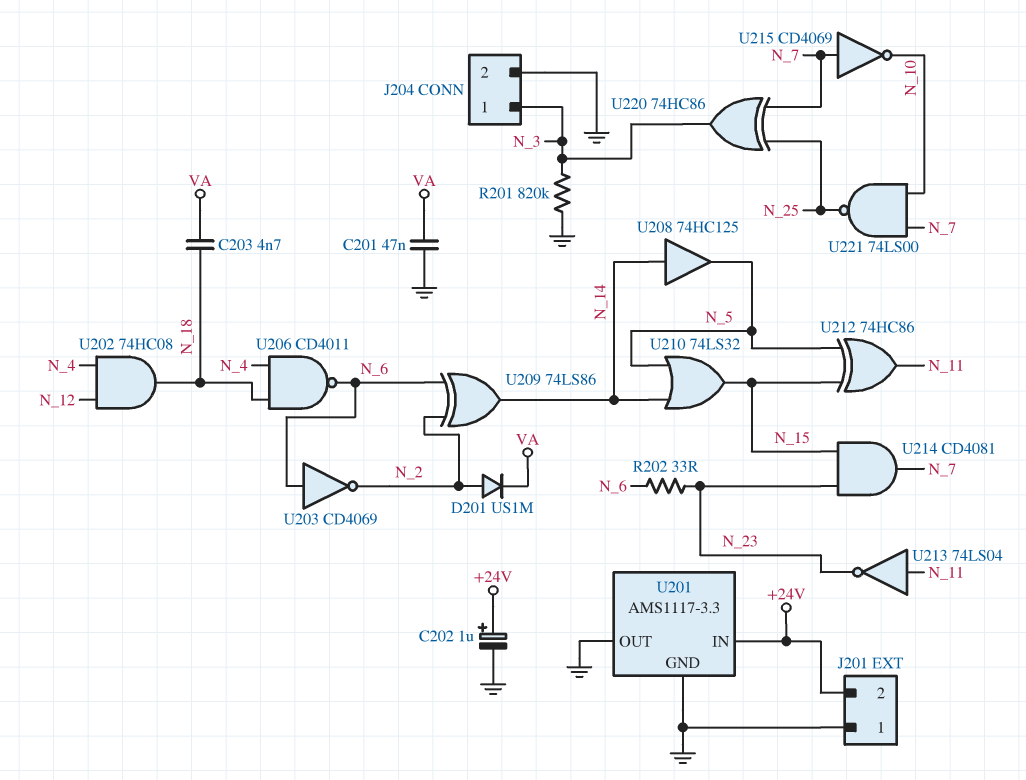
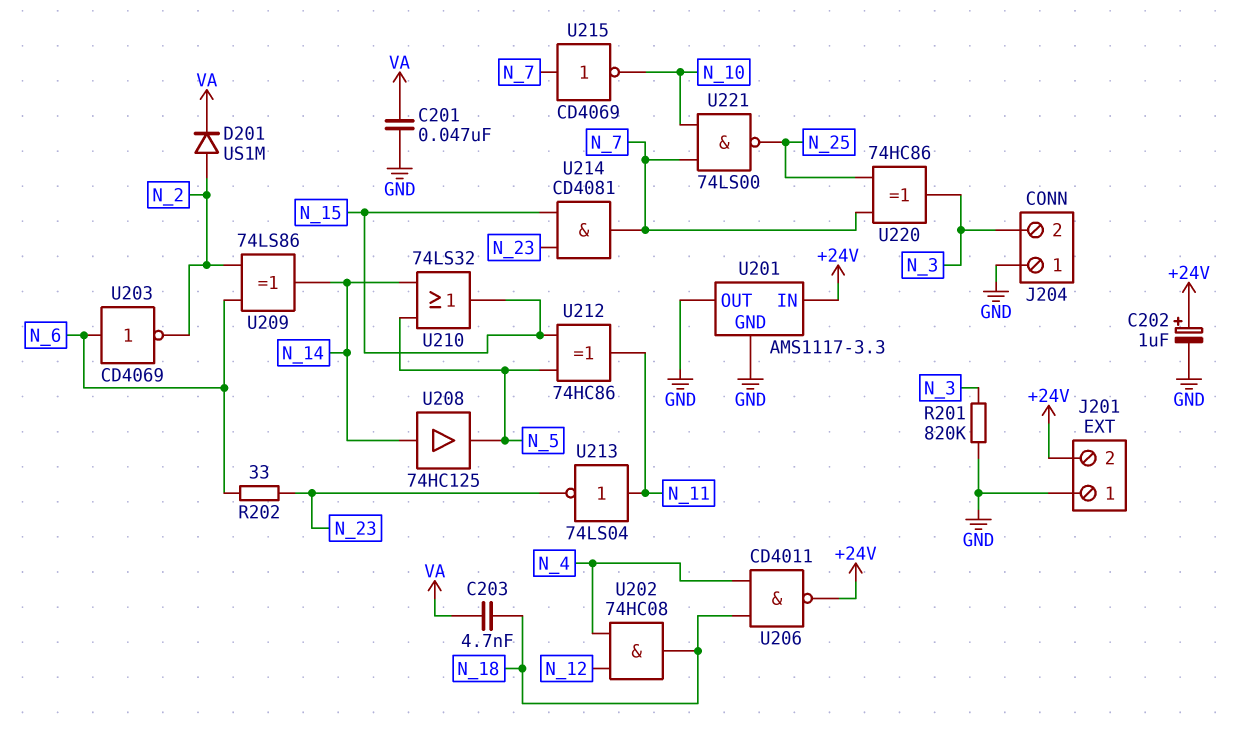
J204 pin 1: N_3 -> GND
J204 pin 2: GND -> N_3
U206: NAND CD4011 (in N_4, in N_18, out N_6) -> NAND CD4011 (in N_4, in N_18, out +24V)

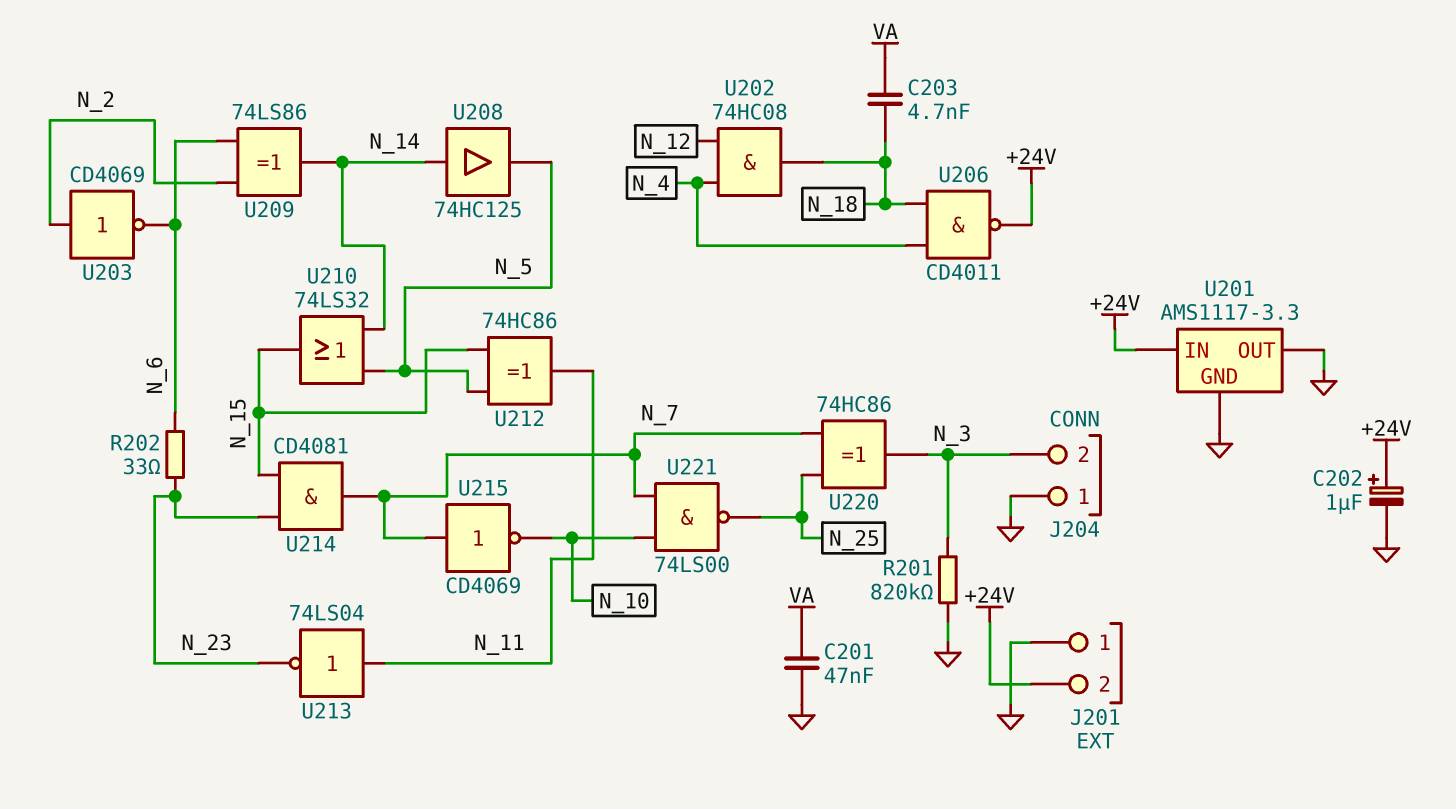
D201: diode US1M (A N_2, K VA) -> none
U203: NOT CD4069 (in N_6, out N_2) -> NOT CD4069 (in N_2, out N_6)

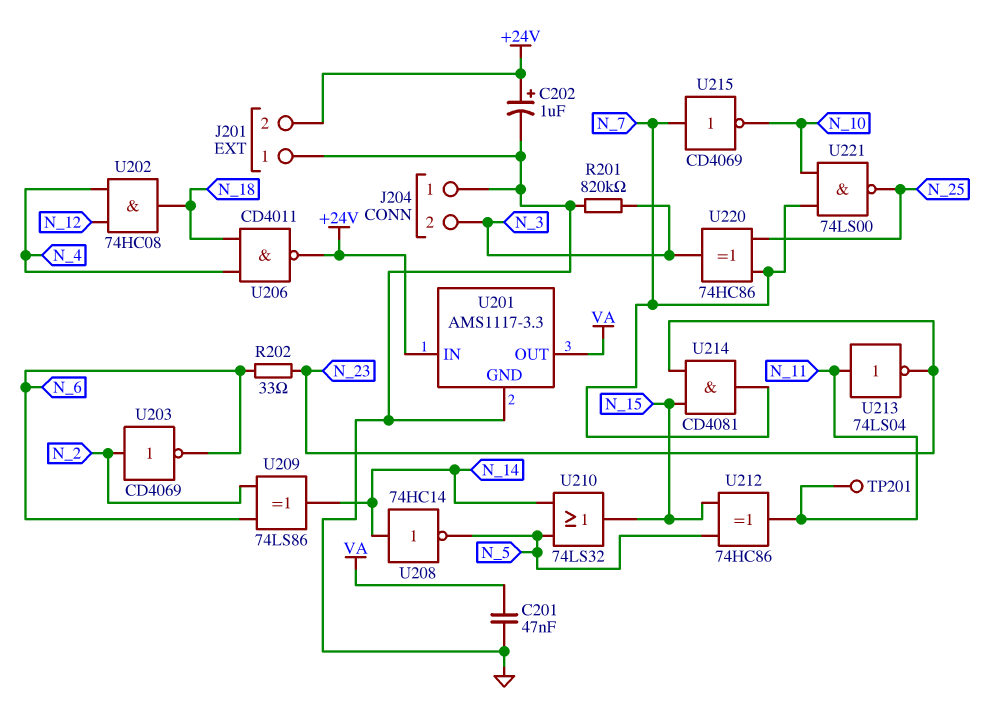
C203: 4.7nF (N_18, VA) -> none
TP201: none -> test point (N_11)
U201 pin OUT: GND -> VA
U208: buffer 74HC125 (in N_14, out N_5) -> NOT 74HC14 (in N_14, out N_5)

